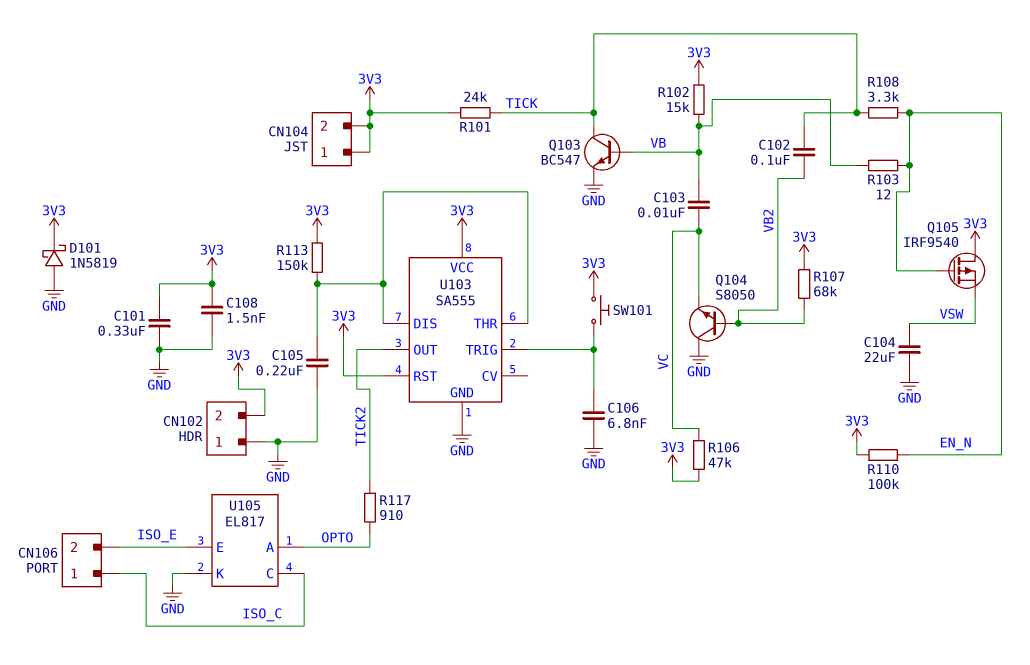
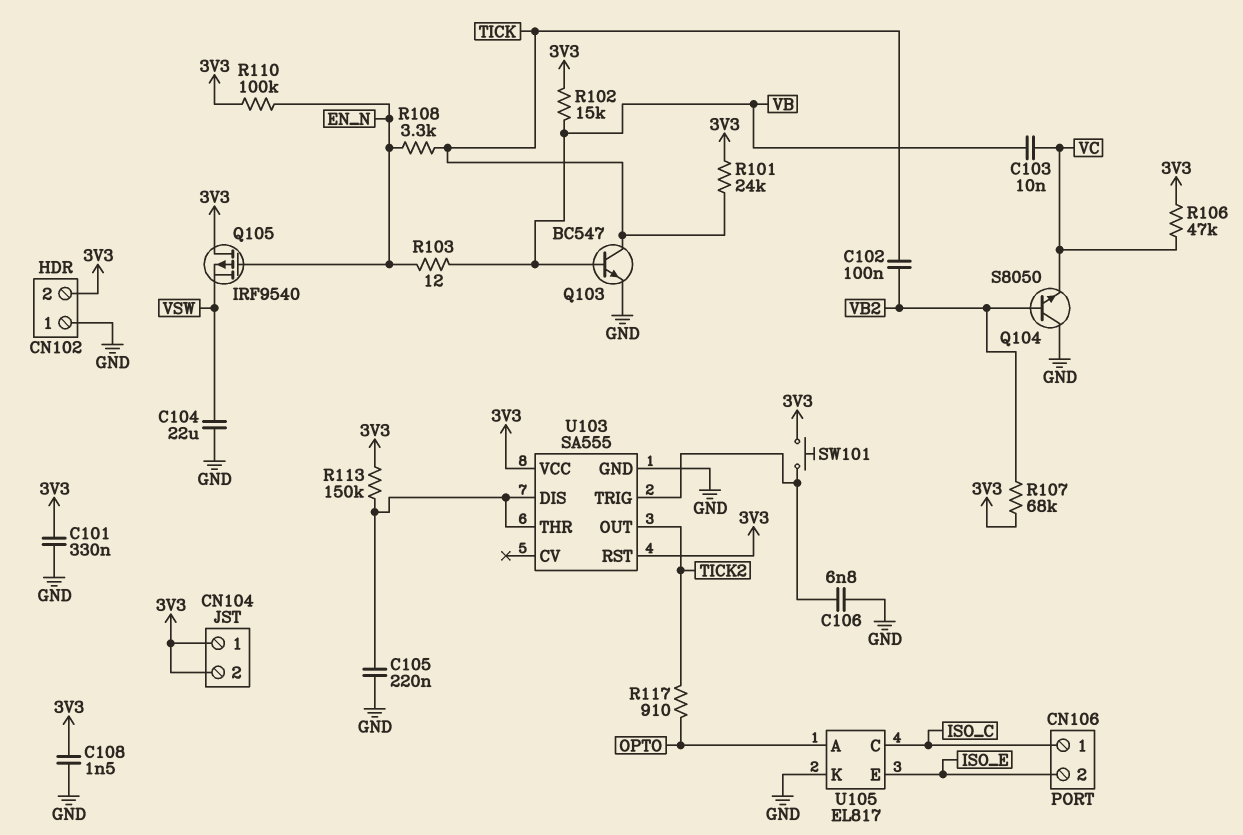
D101: schottky 1N5819 (A GND, K 3V3) -> none

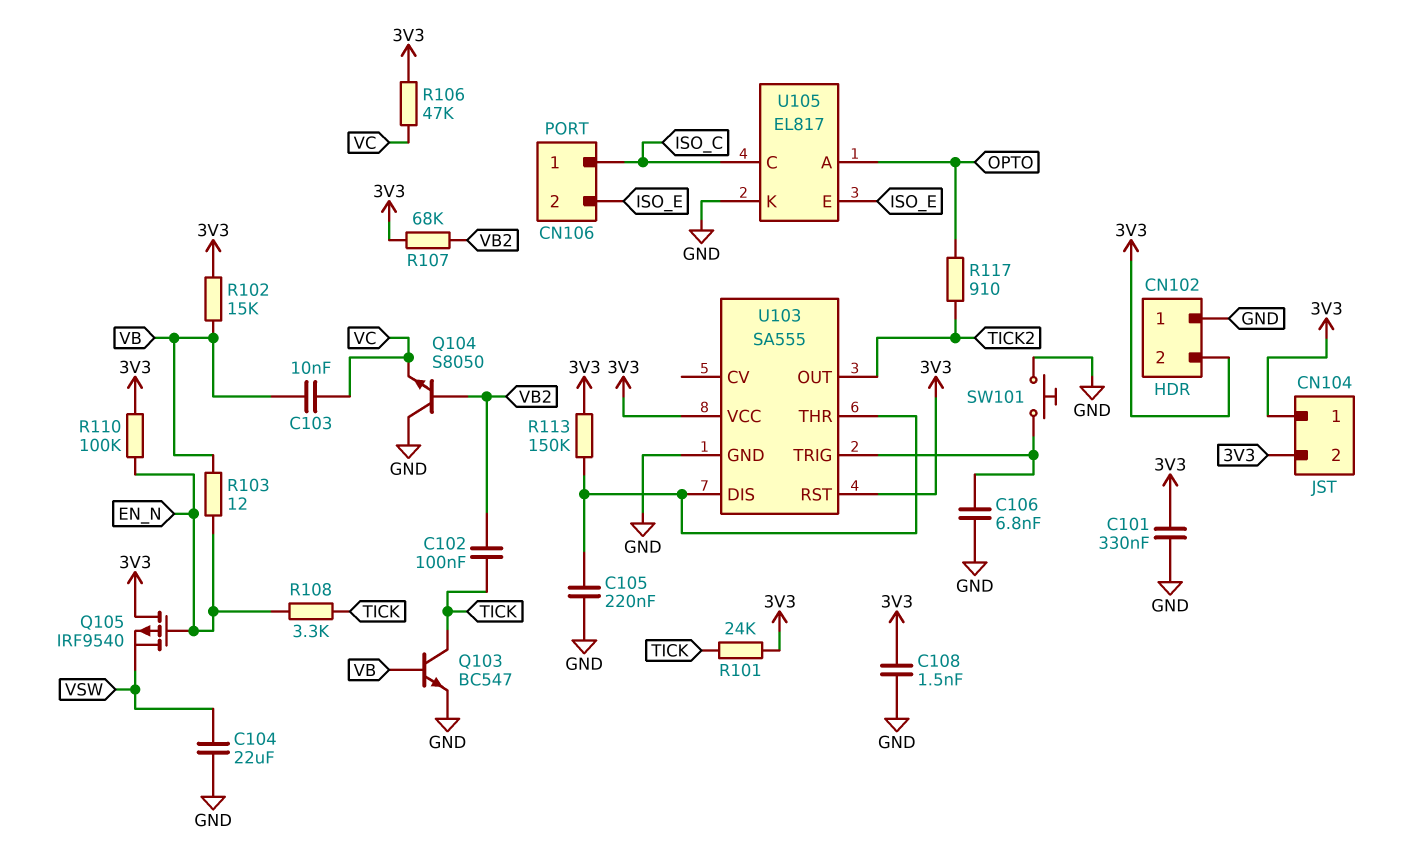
SW101: button (3V3, U103/TRIG) -> button (GND, U103/TRIG)

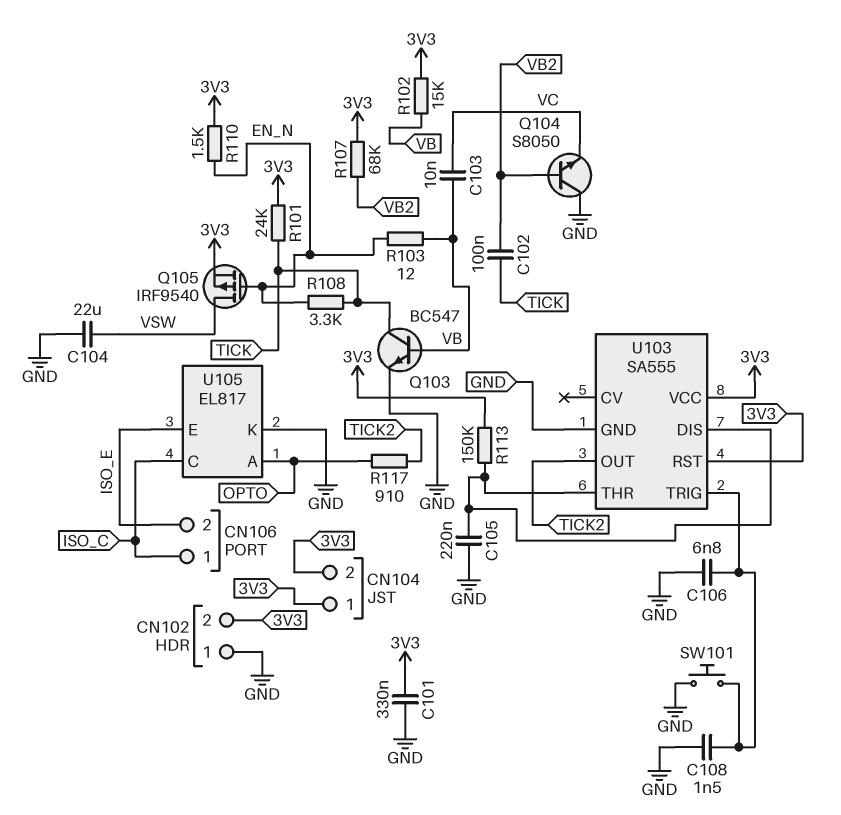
C108: 1.5nF (3V3, GND) -> 1.5nF (GND, U103/TRIG)
Q105: PMOS IRF9540 (G EN_N, D 3V3, S VSW) -> PMOS IRF9540 (G EN_N, D VSW, S 3V3)
R106: 47k (3V3, VC) -> none
R110: 100k (3V3, EN_N) -> 1.5k (3V3, EN_N)

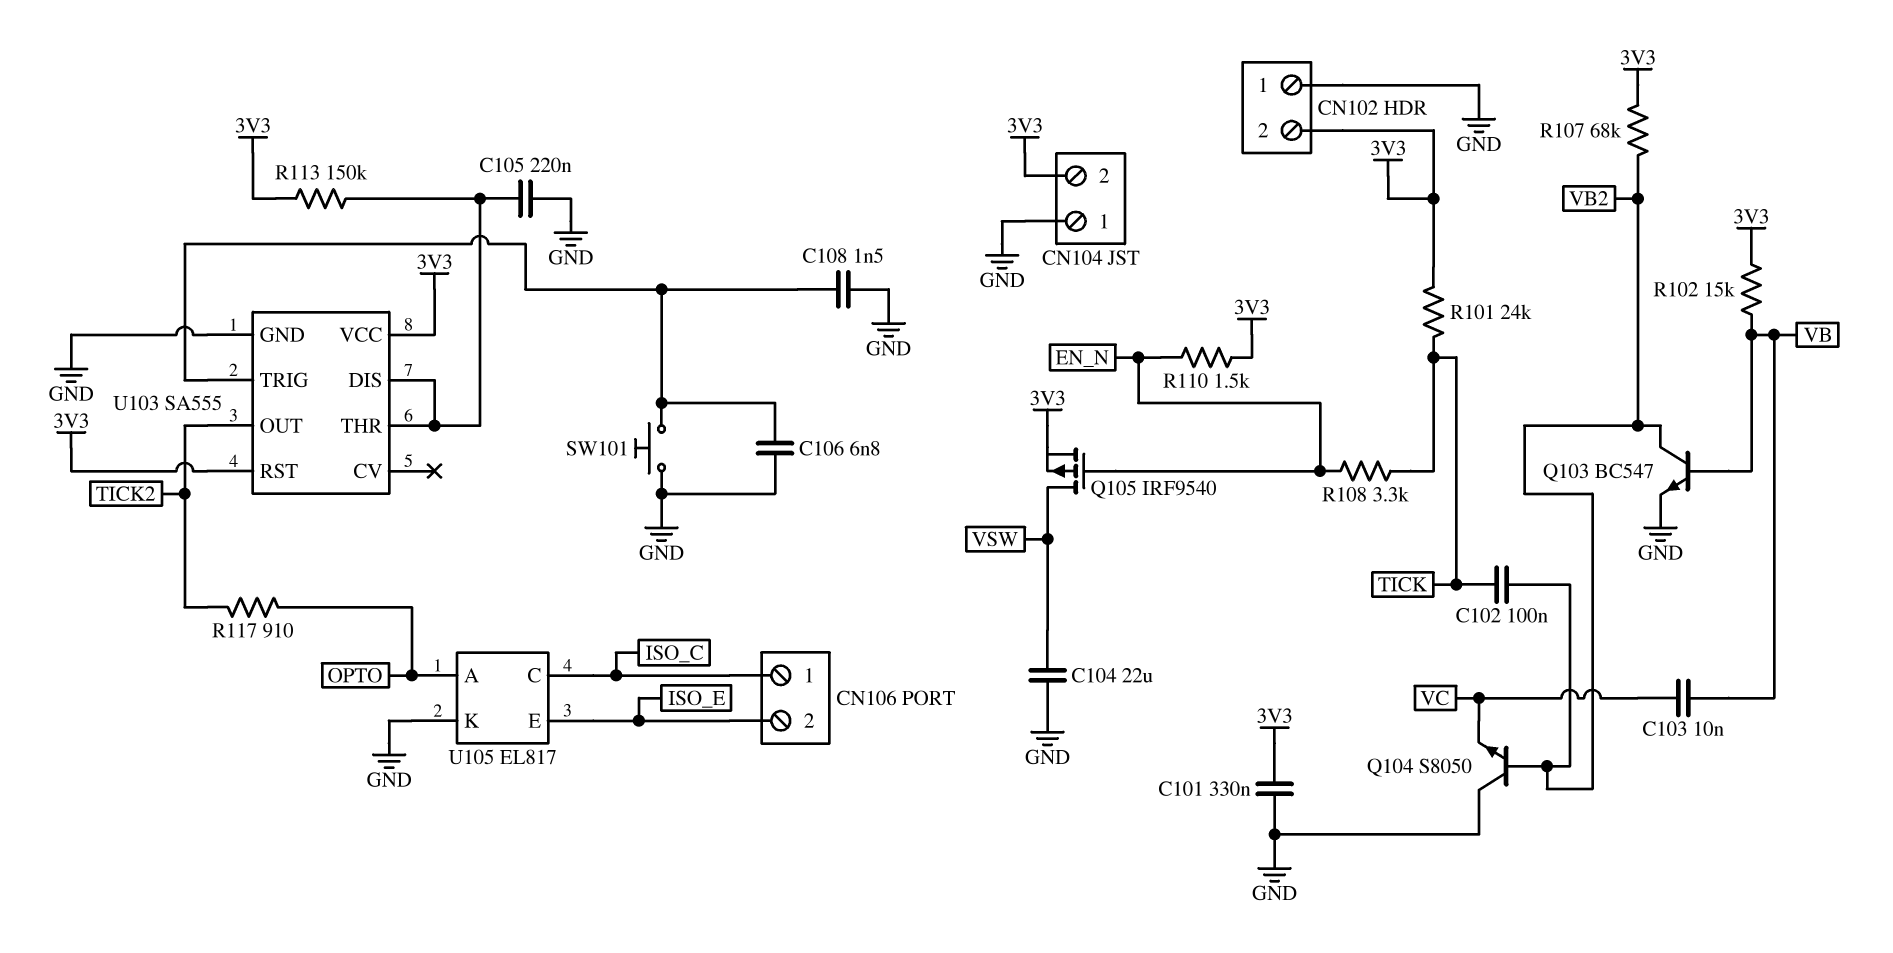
CN104 pin 1: 3V3 -> GND
Q103: NPN BC547 (B VB, C TICK, E GND) -> NPN BC547 (B VB, C VB2, E GND)
R103: 12 (EN_N, VB) -> none

